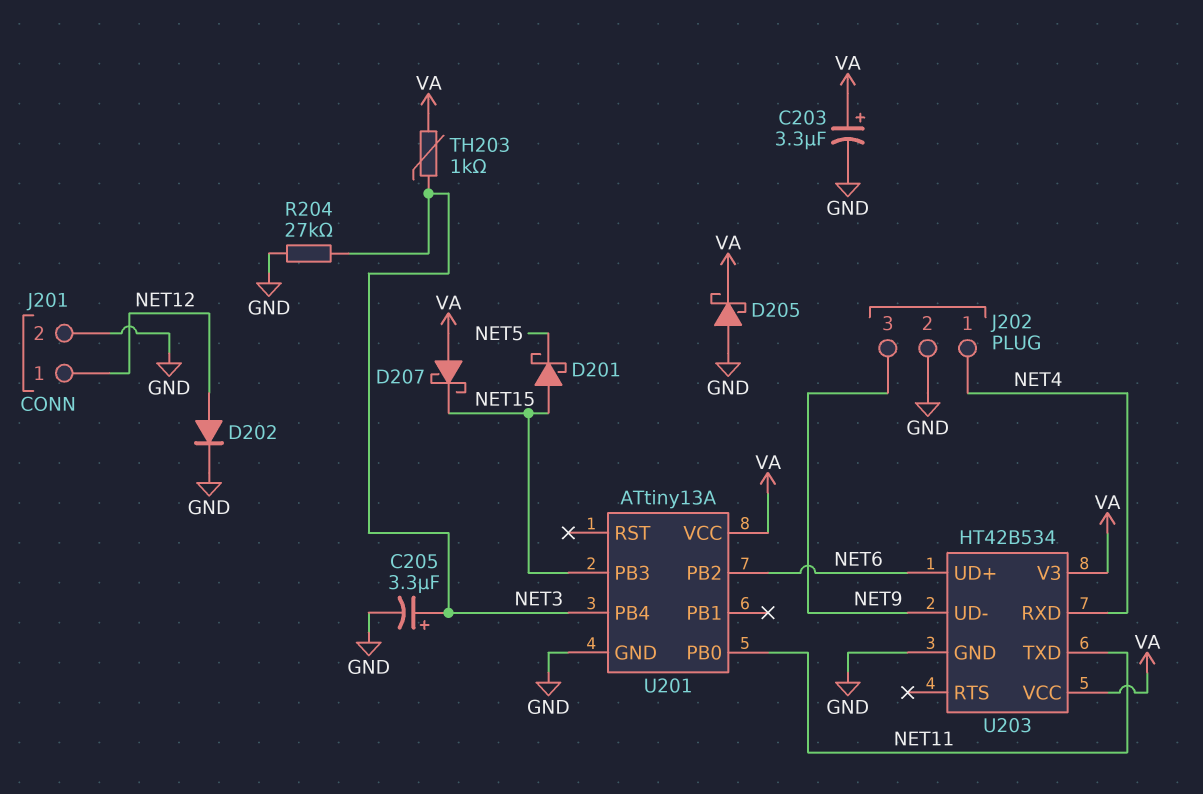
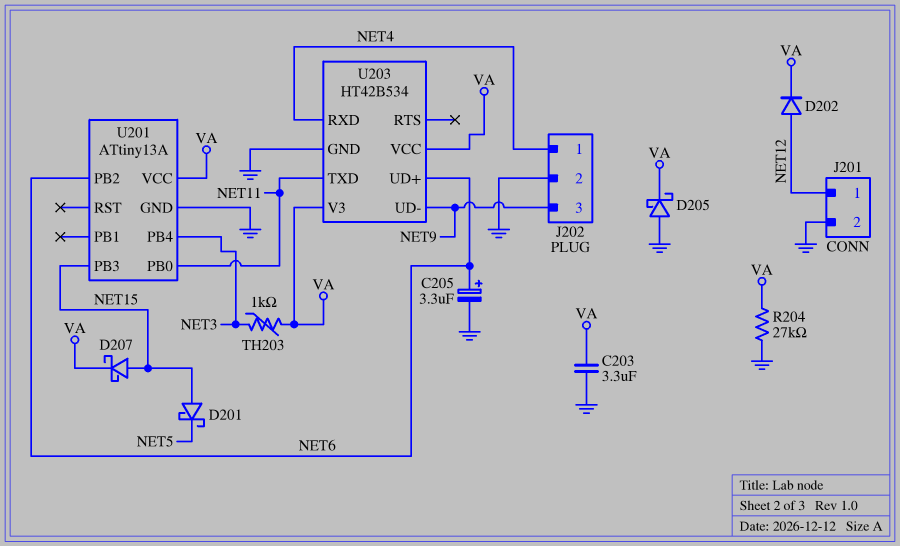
C203: 3.3uF (plus VA, minus GND) -> 3.3uF (GND, VA)
C205: 3.3uF (plus NET3, minus GND) -> 3.3uF (plus NET6, minus GND)
D202: diode (A NET12, K GND) -> diode (A NET12, K VA)
D207: schottky (A VA, K NET15) -> schottky (A NET15, K VA)
R204: 27k (GND, NET3) -> 27k (GND, VA)

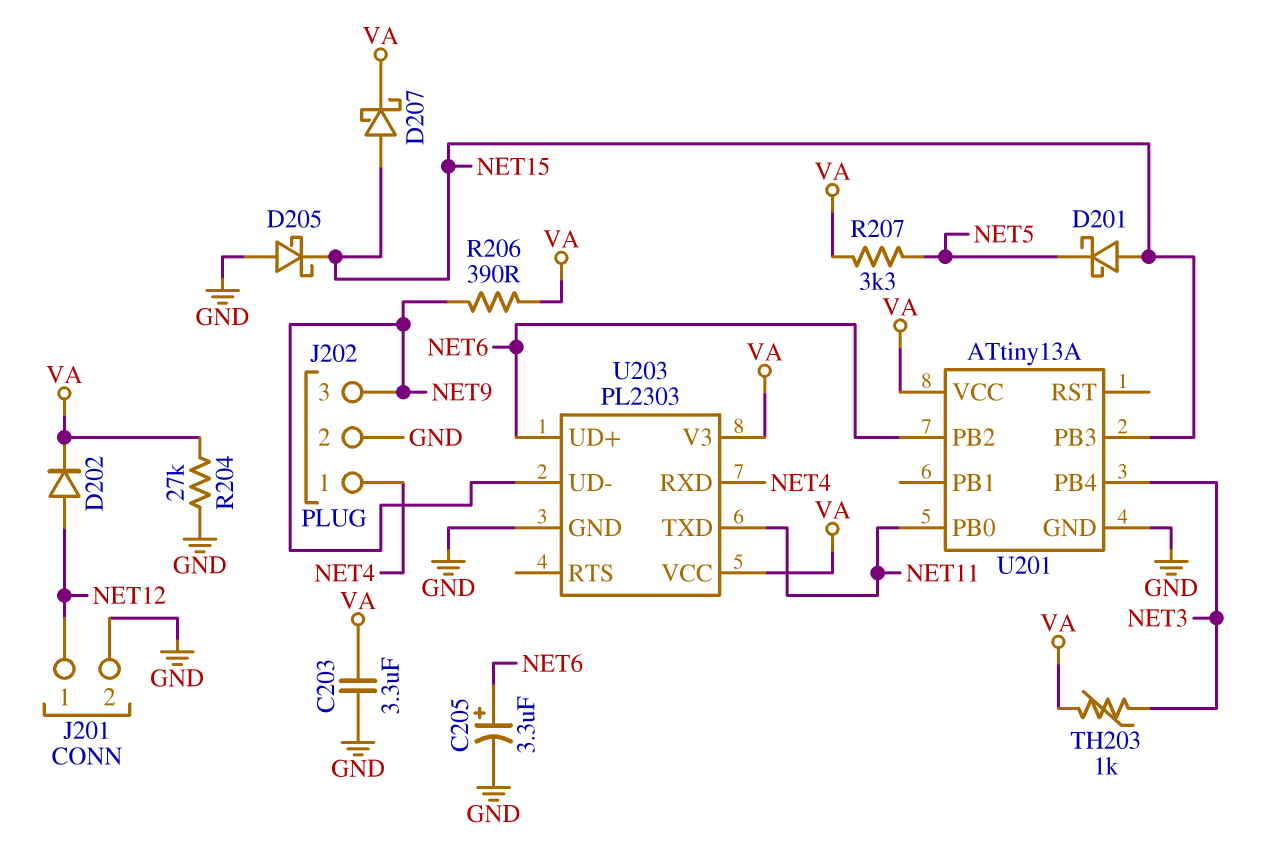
D205: schottky (A GND, K VA) -> schottky (A GND, K NET15)
R206: none -> 390 (NET9, VA)
R207: none -> 3.3k (NET5, VA)
U203: HT42B534 -> PL2303

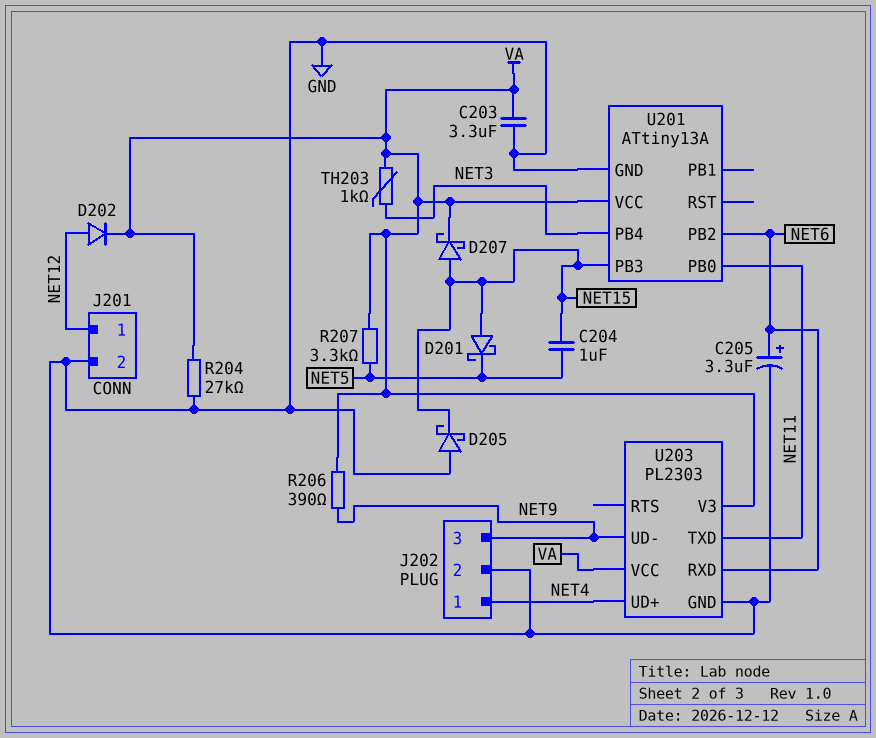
C204: none -> 1uF (NET5, NET15)
U203 pin RXD: NET4 -> NET6
U203 pin UD+: NET6 -> NET4

